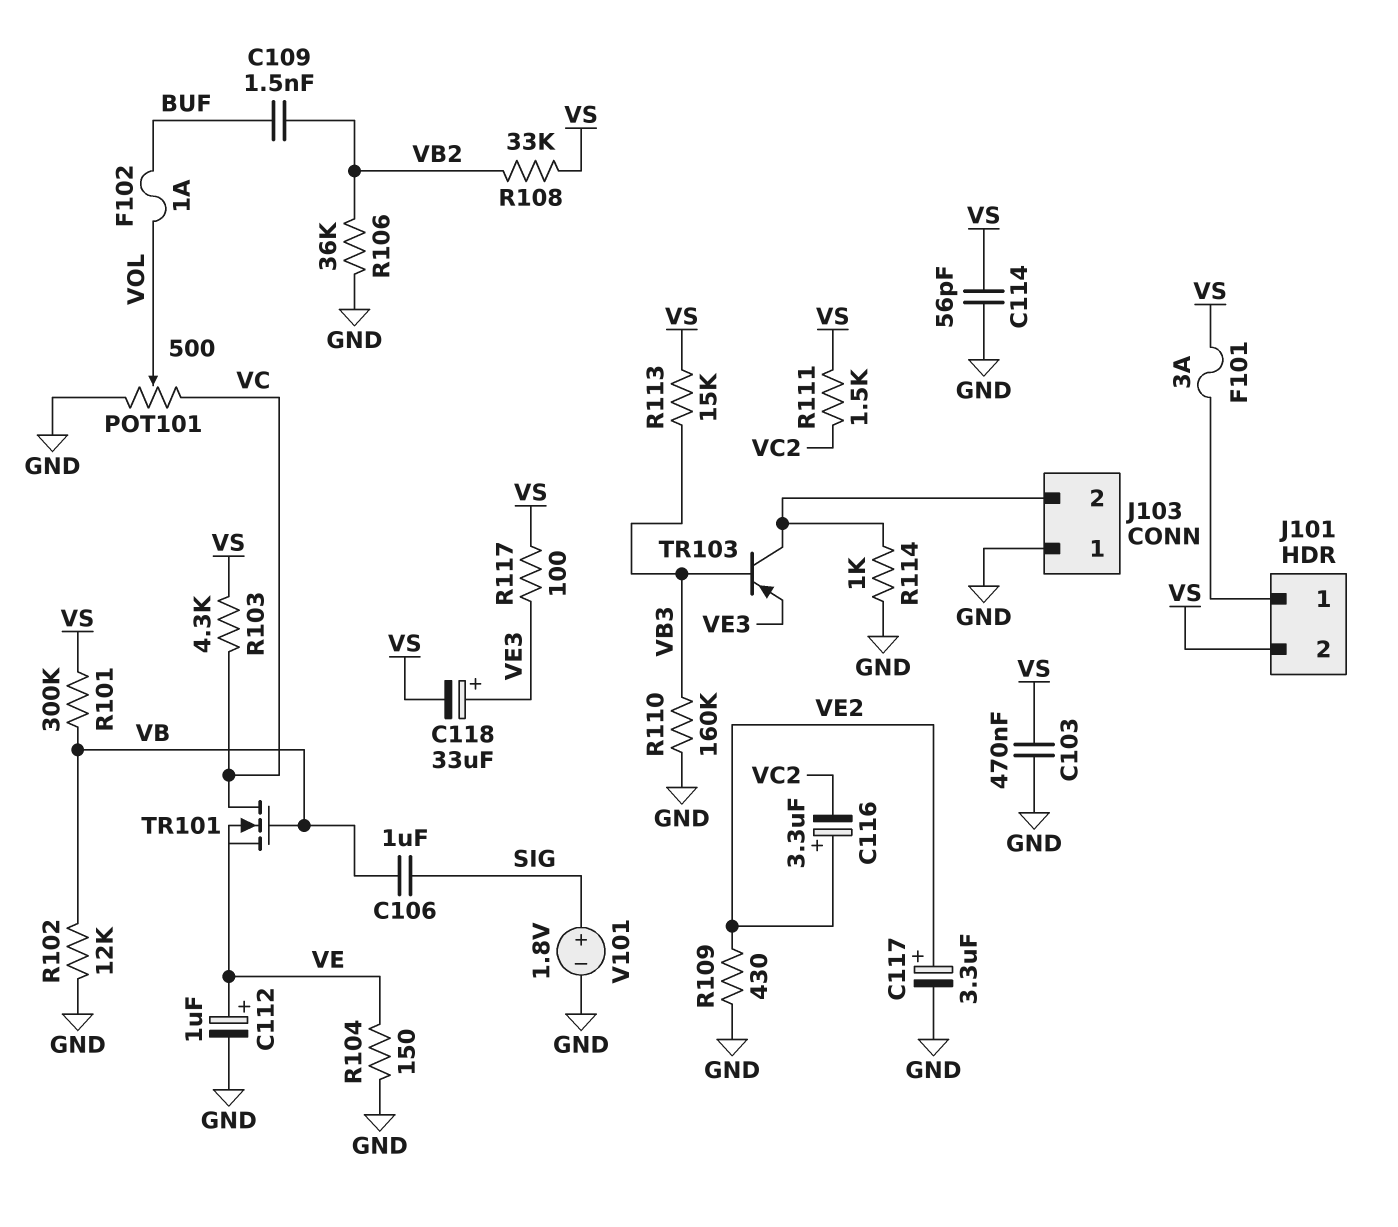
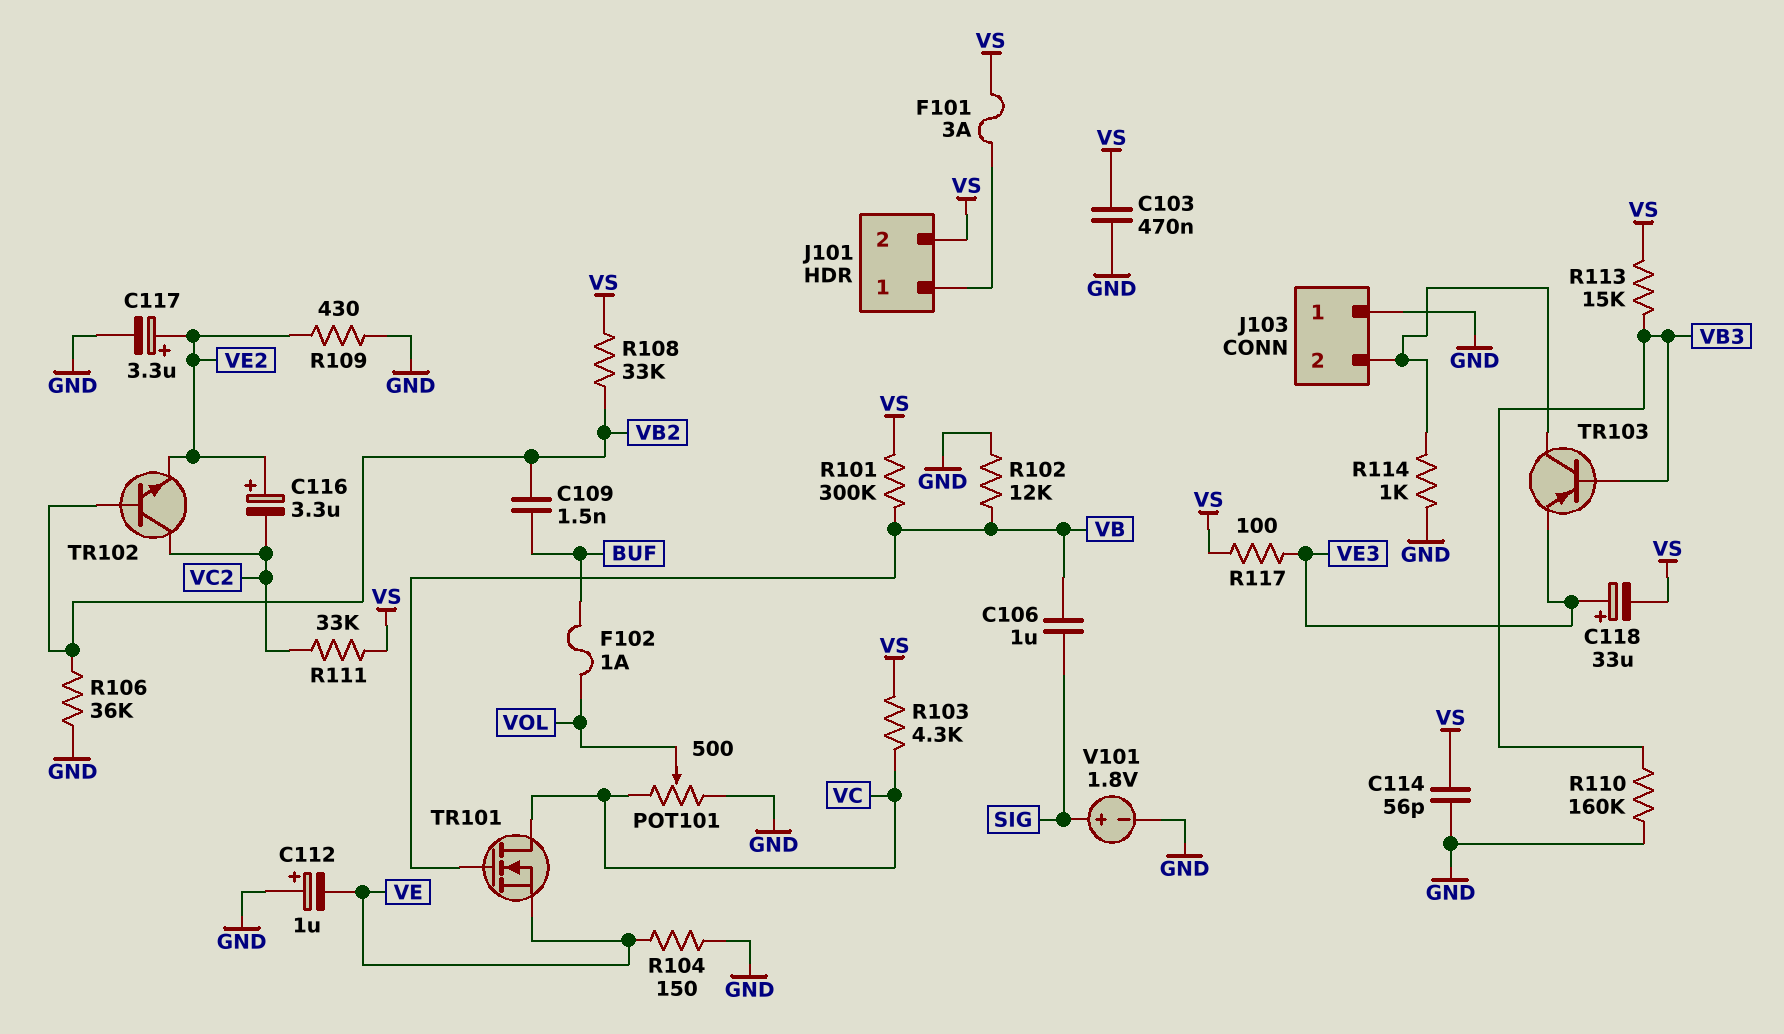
C112: 1uF (plus VE, minus GND) -> 1uF (plus GND, minus VE)
R111: 1.5k (VC2, VS) -> 33k (VC2, VS)
TR102: none -> NPN (B VB2, C VC2, E VE2)

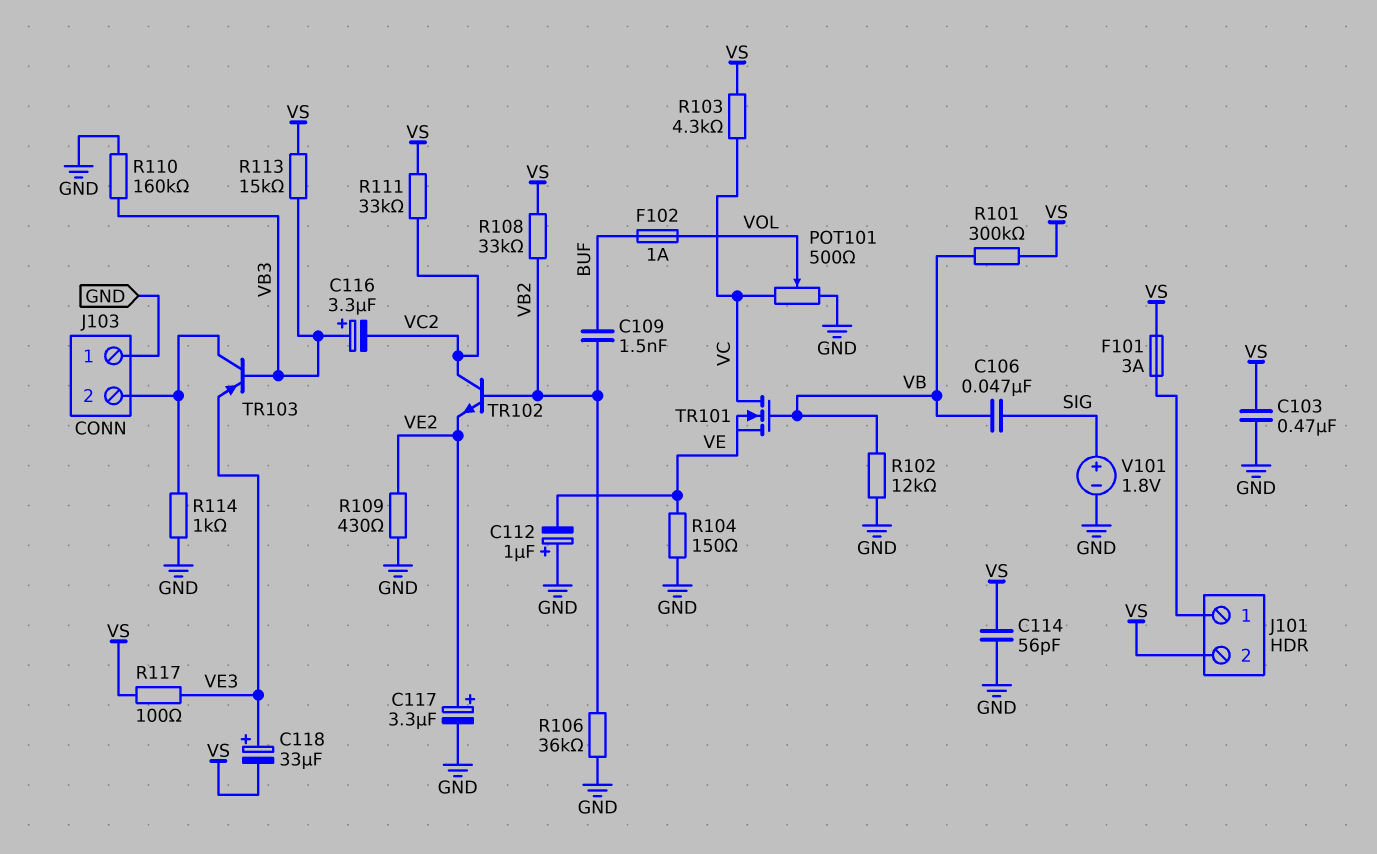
C106: 1uF (SIG, VB) -> 47nF (SIG, VB)
C116: 3.3uF (plus VE2, minus VC2) -> 3.3uF (plus VB3, minus VC2)

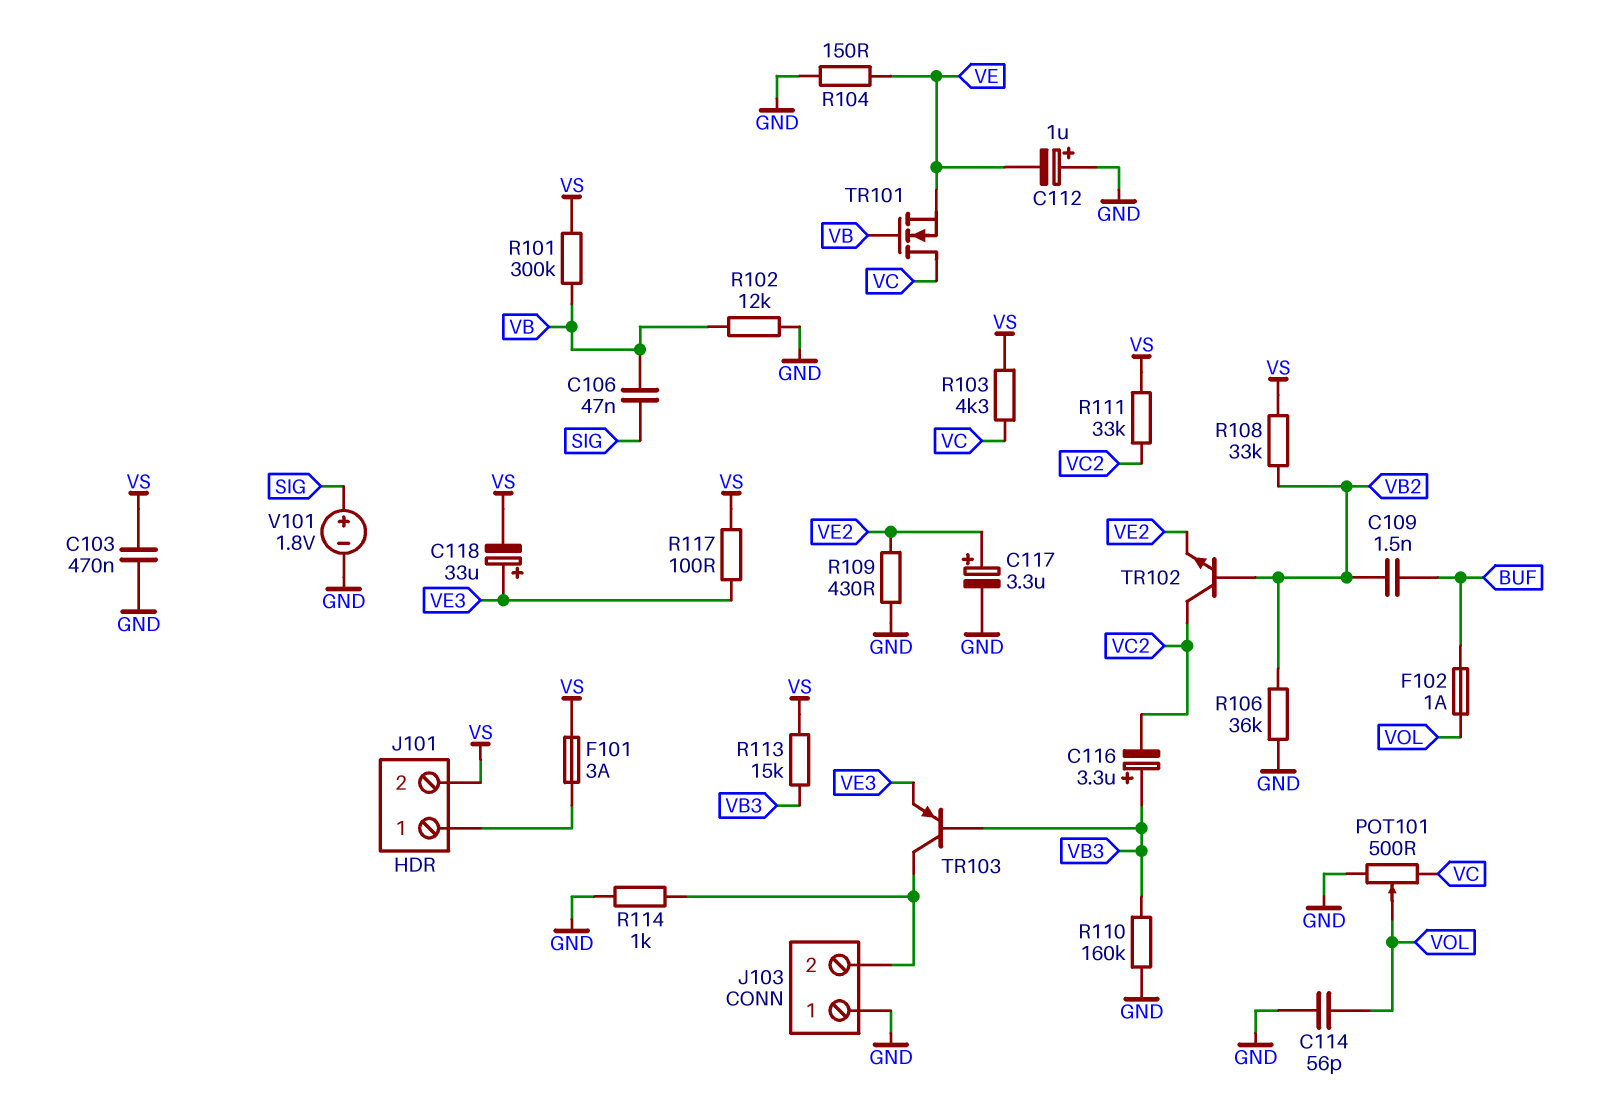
C114: 56pF (GND, VS) -> 56pF (GND, VOL)

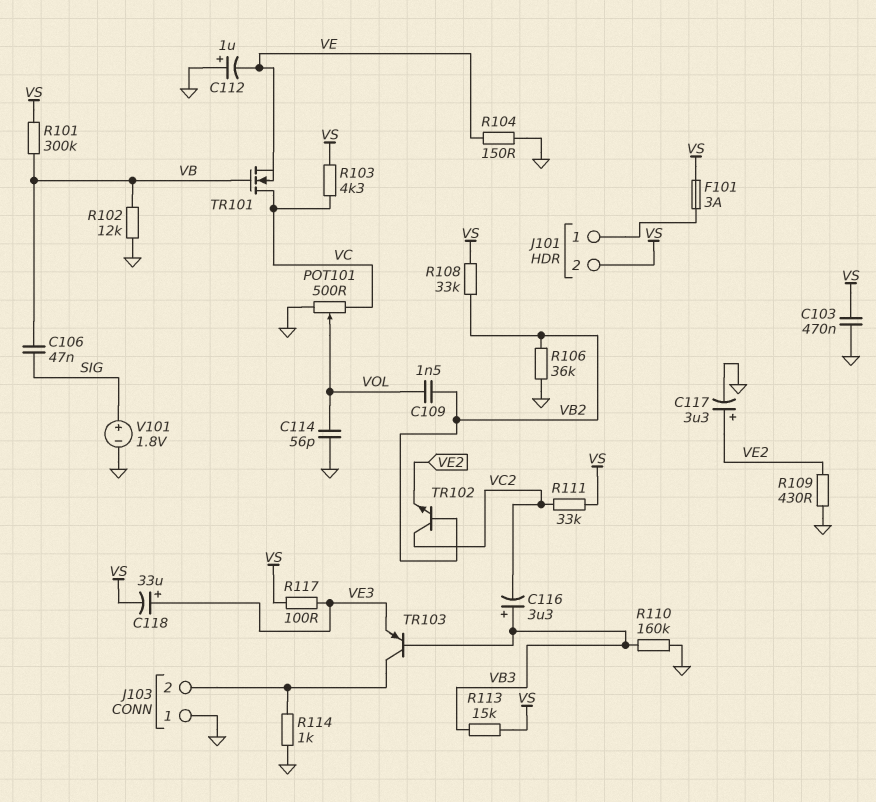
C109: 1.5nF (BUF, VB2) -> 1.5nF (VB2, VOL)
F102: 1A (BUF, VOL) -> none

